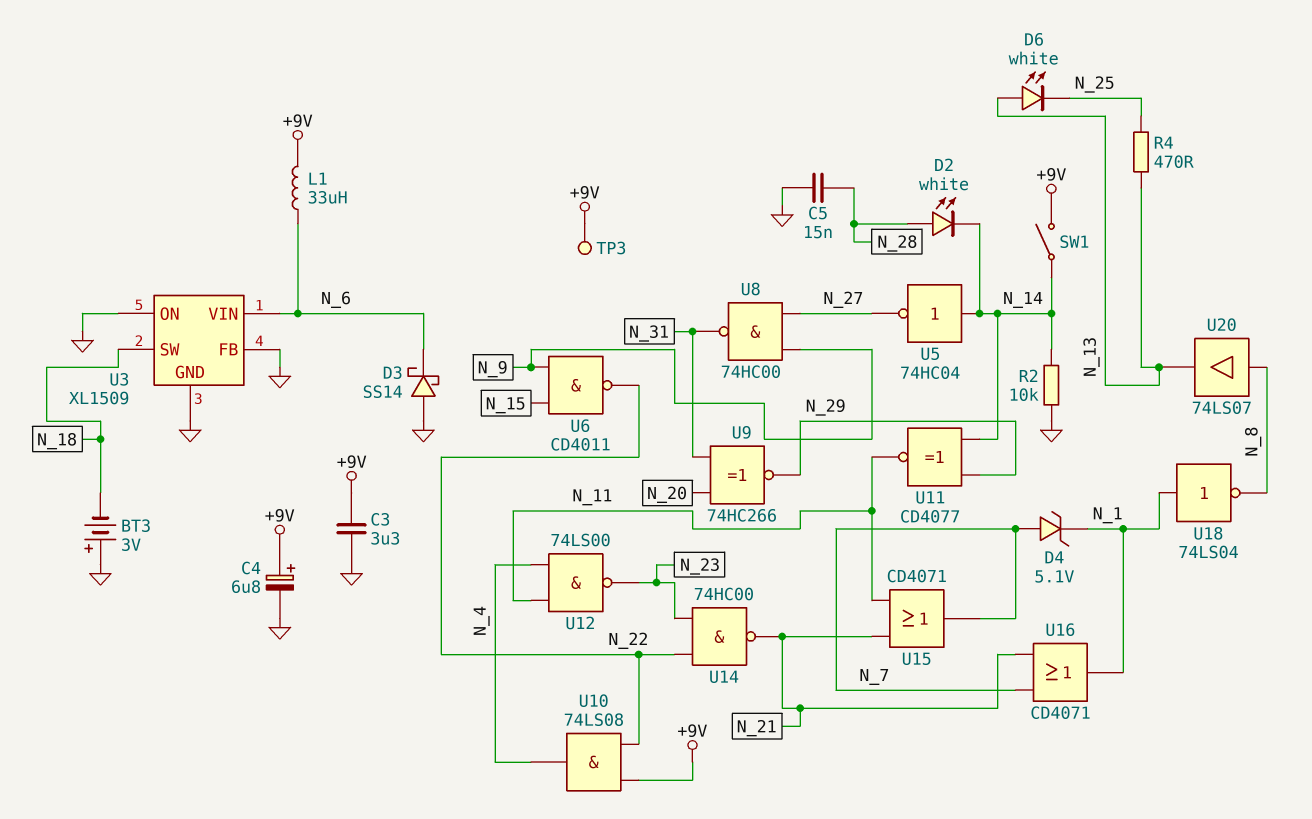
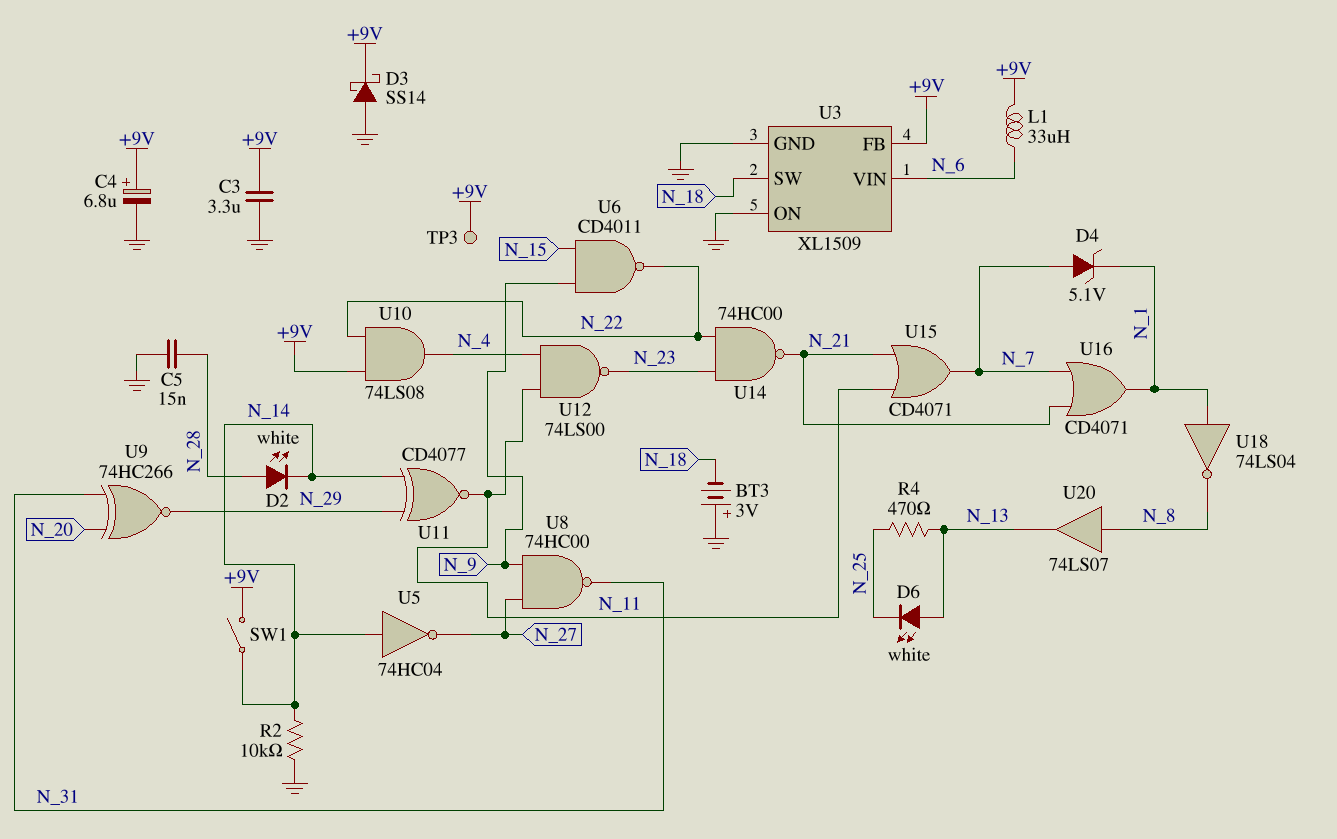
D3: schottky SS14 (A GND, K N_6) -> schottky SS14 (A GND, K +9V)
U3 pin FB: GND -> +9V

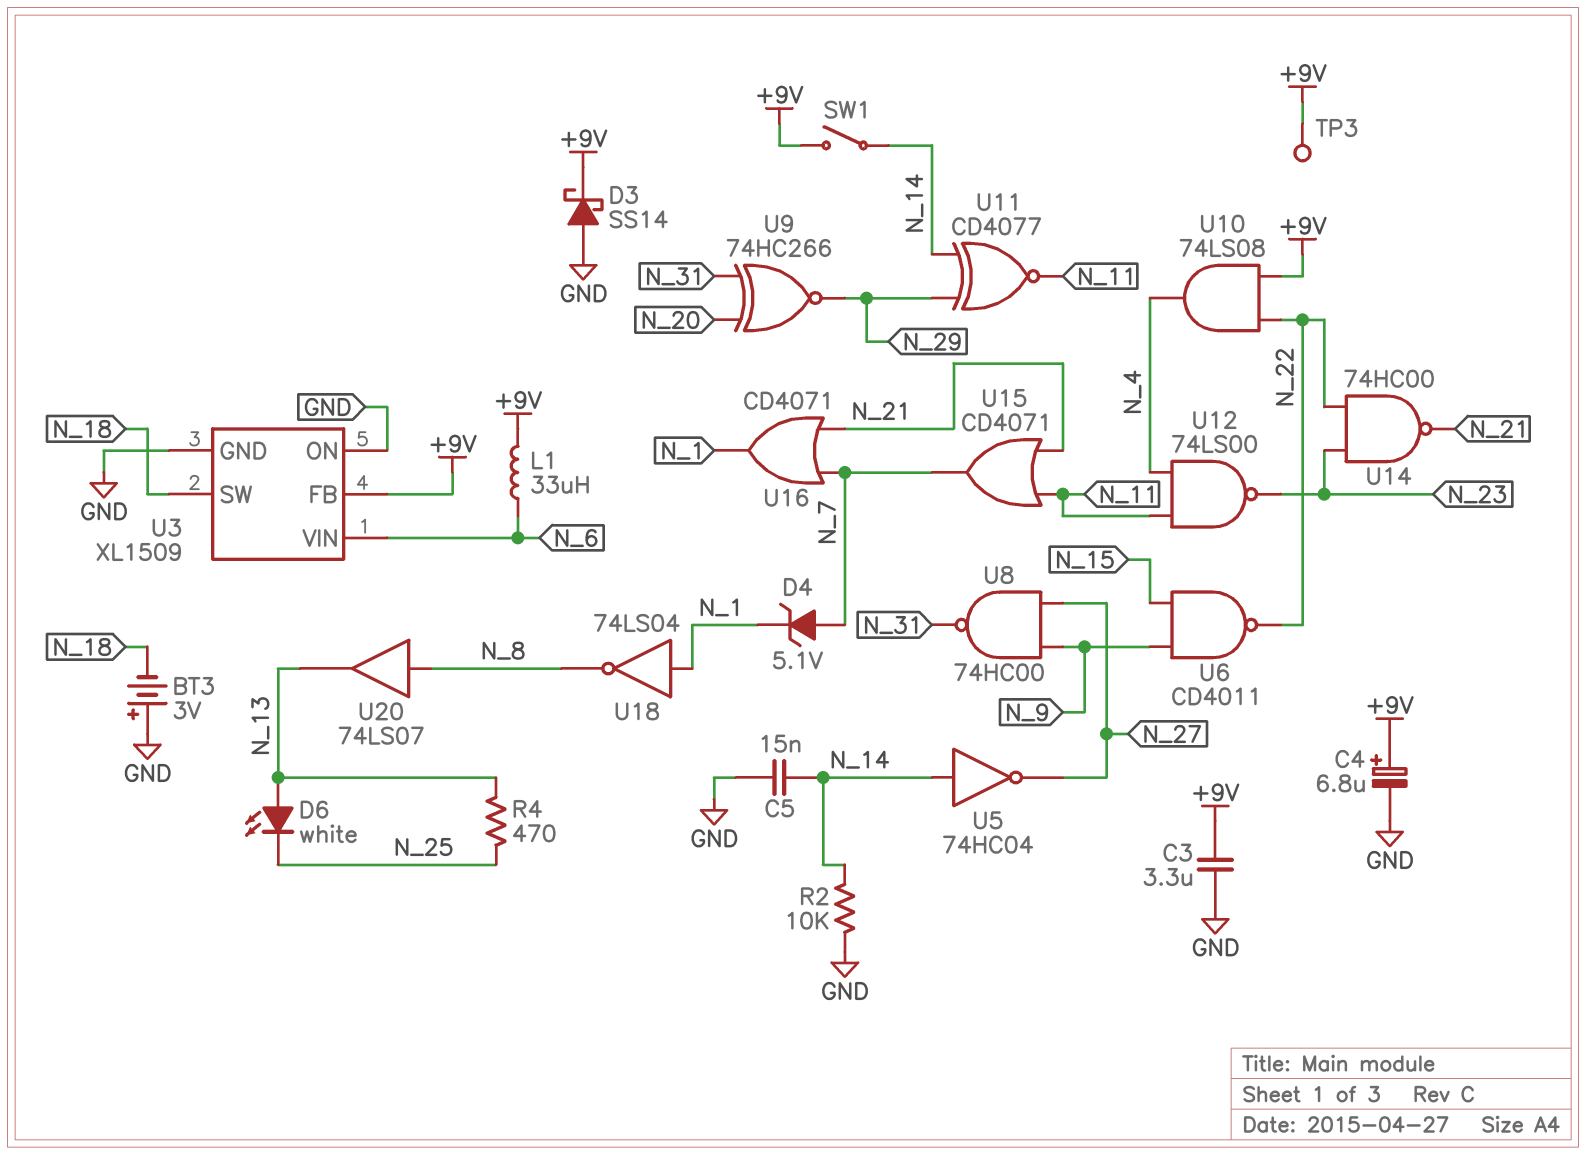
C5: 15nF (GND, N_28) -> 15nF (GND, N_14)
D2: LED white (A N_28, K N_14) -> none

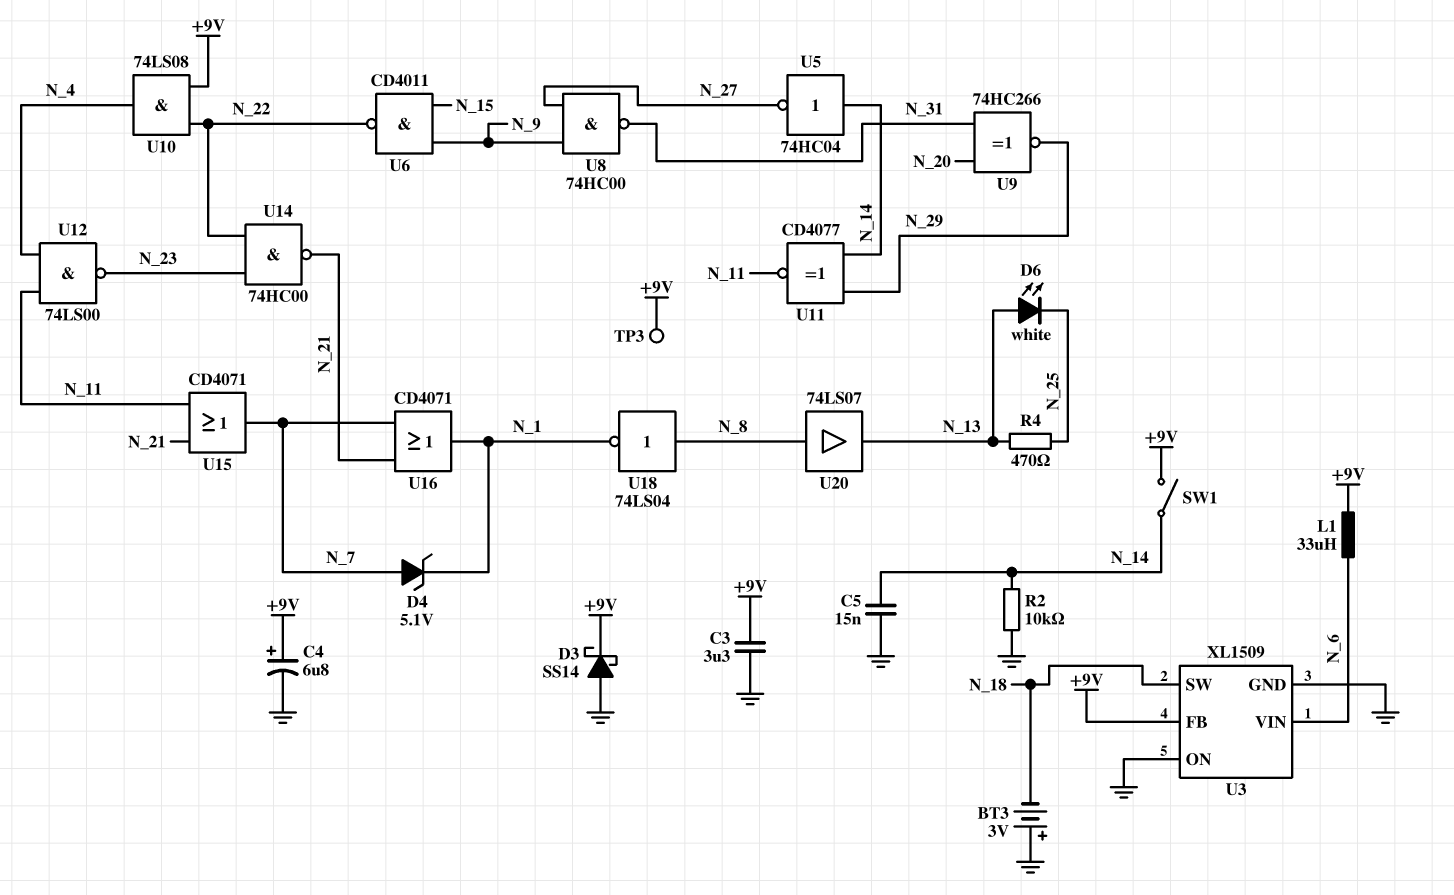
U18: NOT 74LS04 (in N_1, out N_8) -> NOT 74LS04 (in N_8, out N_1)

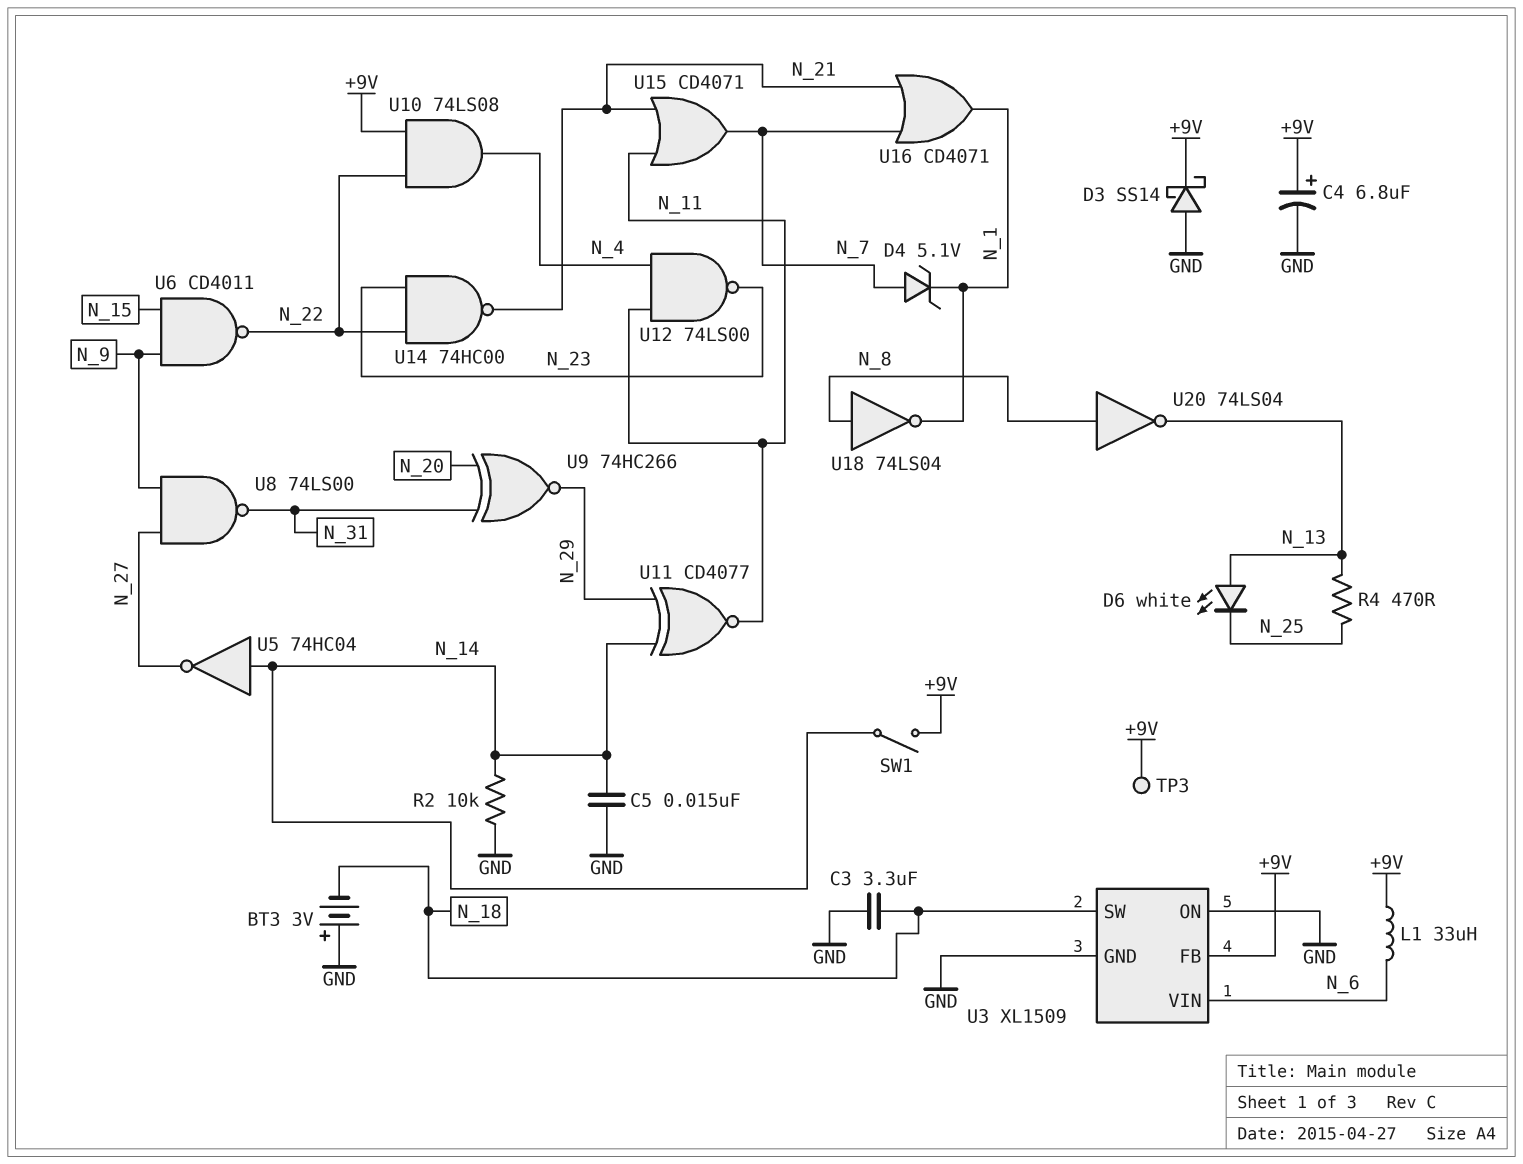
C3: 3.3uF (+9V, GND) -> 3.3uF (GND, N_18)
U8: NAND 74HC00 (in N_9, in N_27, out N_31) -> NAND 74LS00 (in N_9, in N_27, out N_31)
U20: buffer 74LS07 (in N_8, out N_13) -> NOT 74LS04 (in N_8, out N_13)

